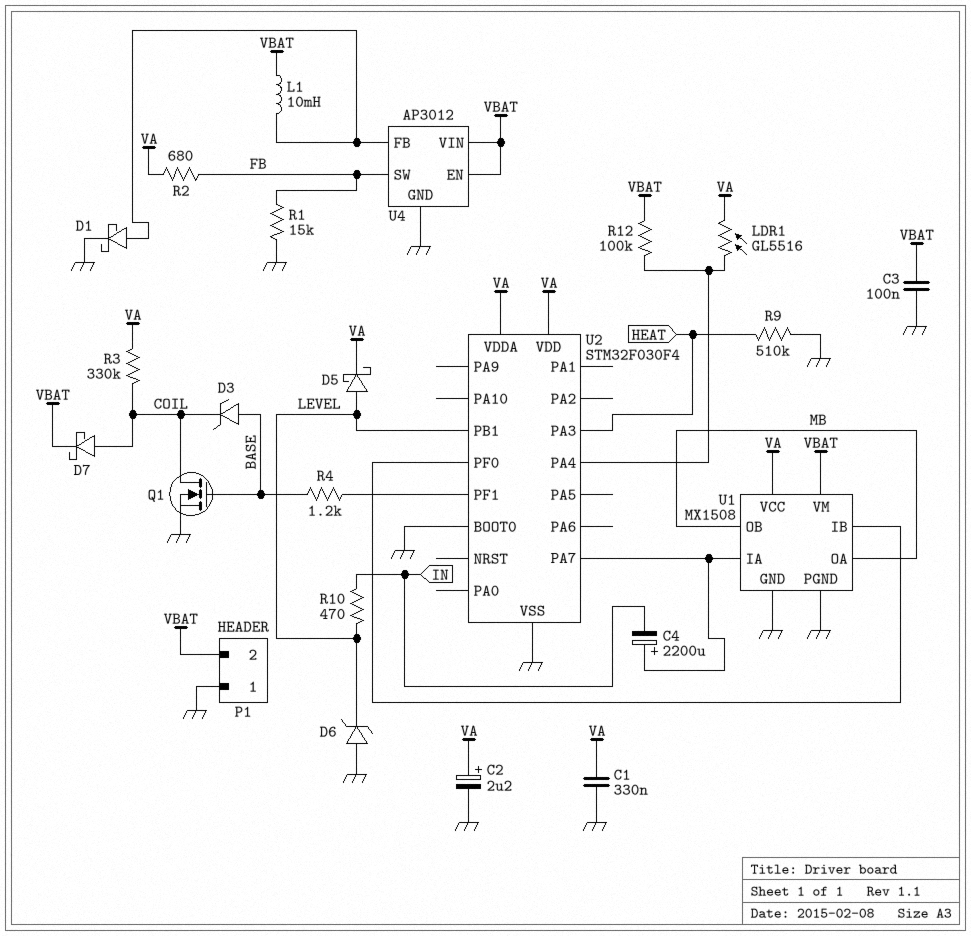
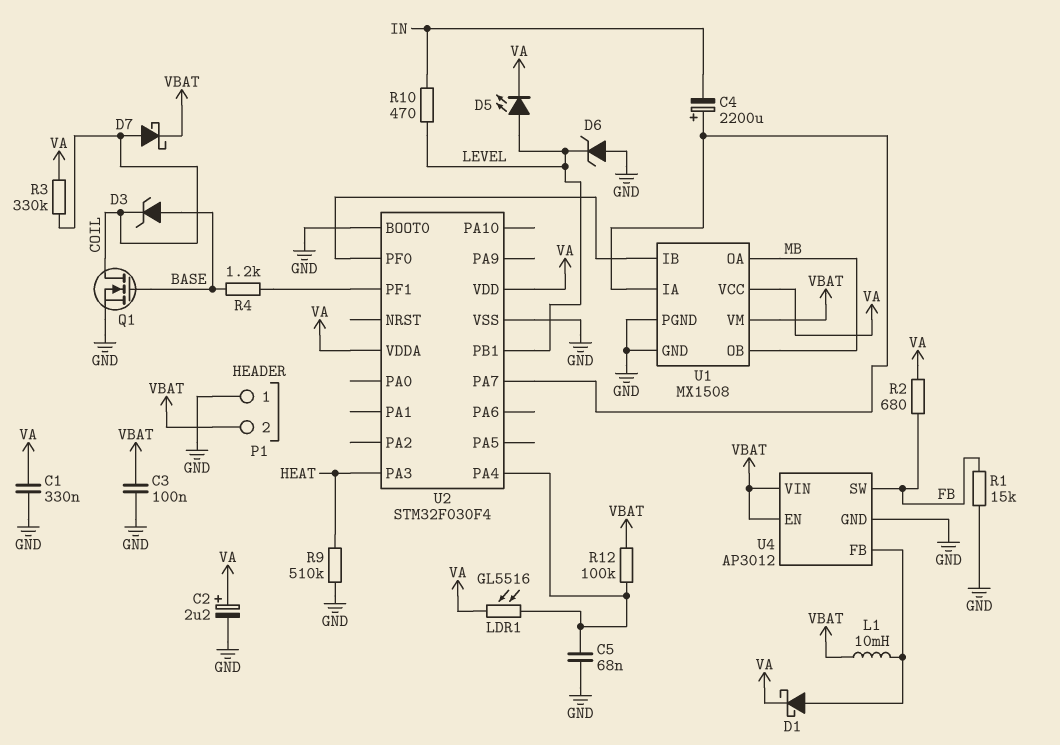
C5: none -> 68nF (GND, U2/PA4)
D1: schottky (A U4/FB, K GND) -> schottky (A U4/FB, K VA)
D5: schottky (A LEVEL, K VA) -> LED (A LEVEL, K VA)

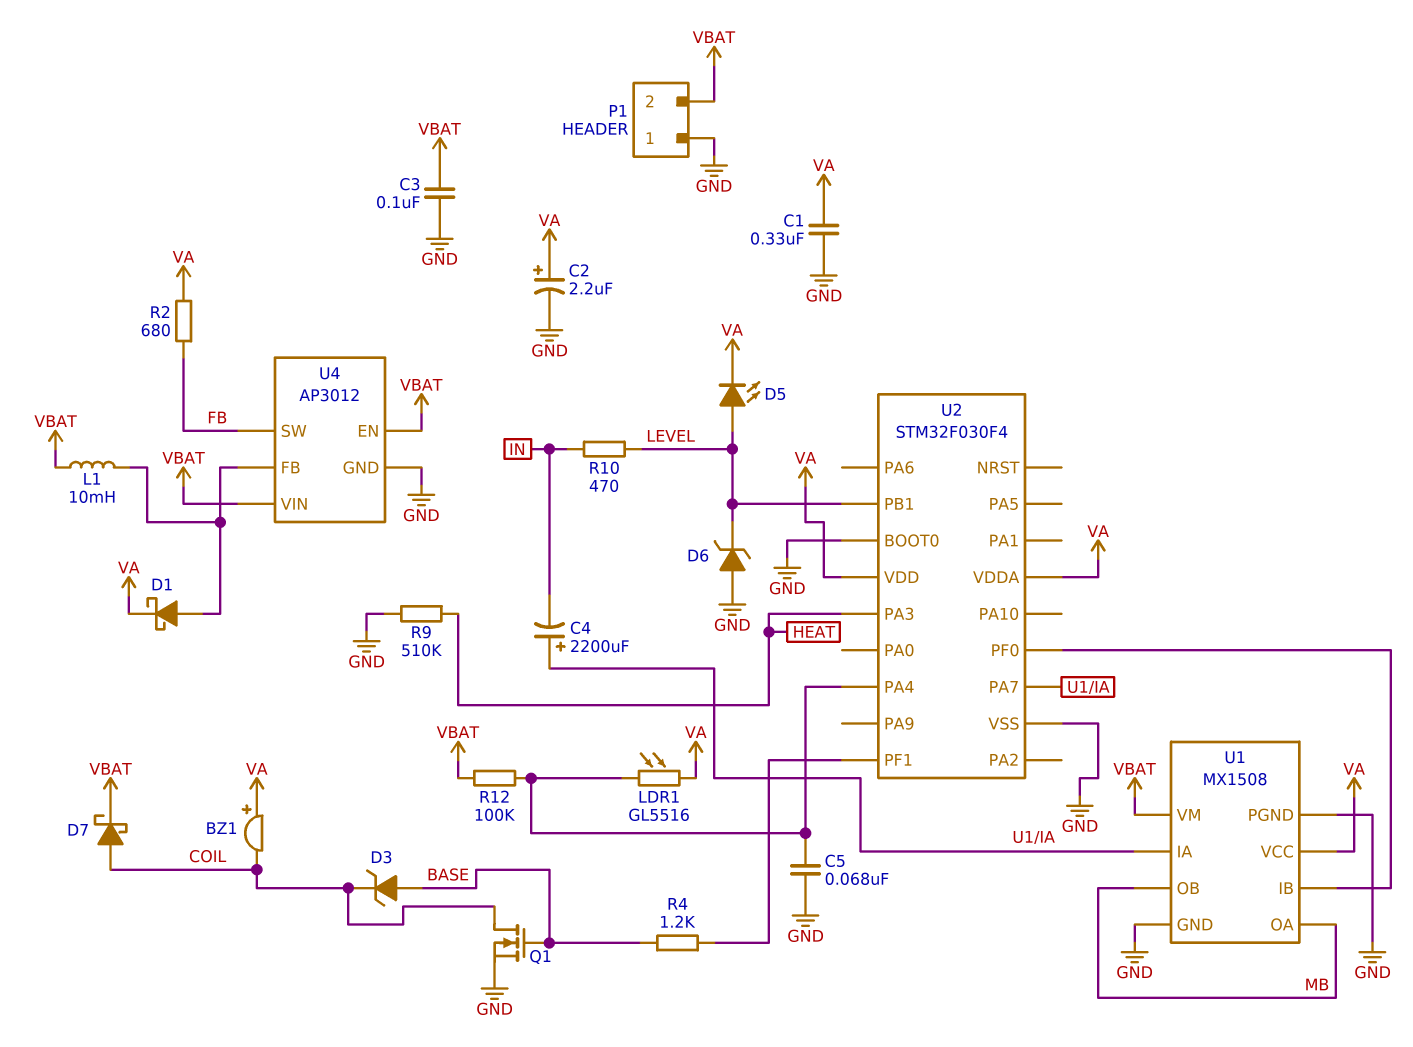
BZ1: none -> buzzer (plus VA, minus COIL)
R1: 15k (FB, GND) -> none
R3: 330k (COIL, VA) -> none

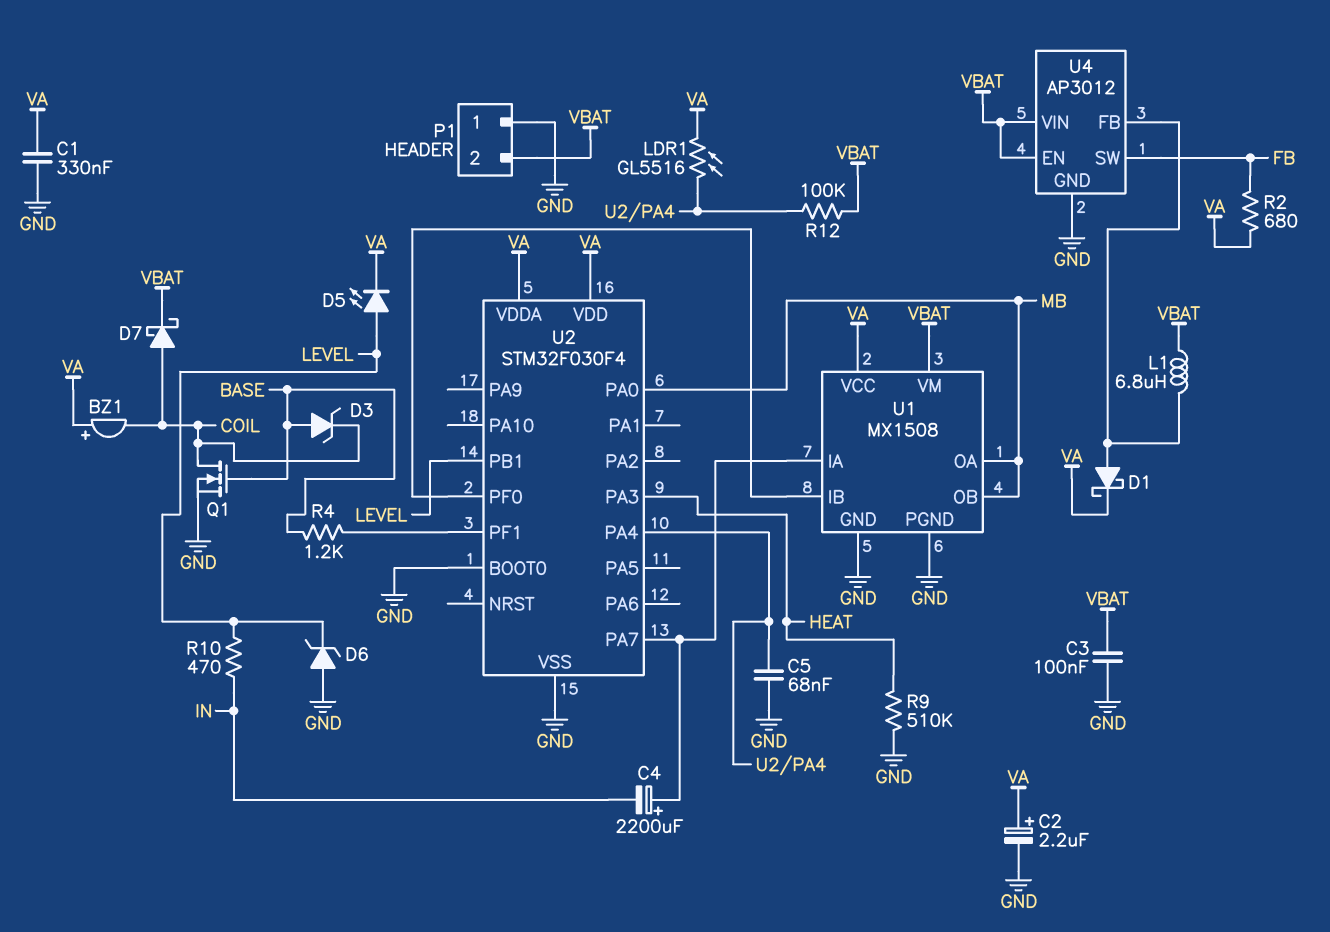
L1: 10mH (U4/FB, VBAT) -> 6.8uH (U4/FB, VBAT)
U2 pin PA0: none -> MB

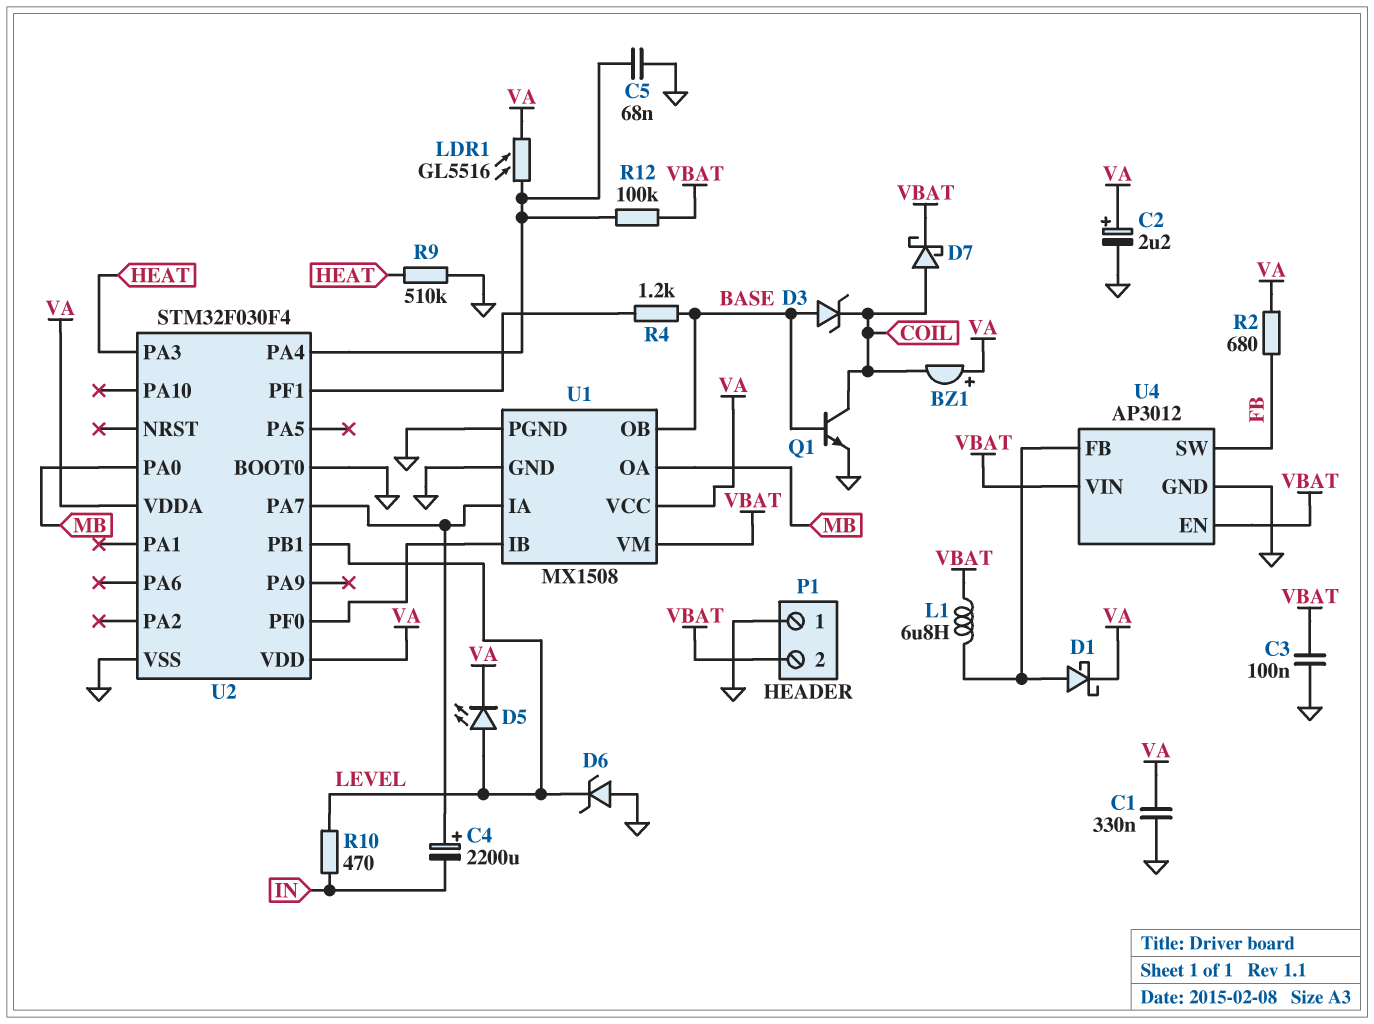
Q1: NMOS (G BASE, D COIL, S GND) -> NPN (B BASE, C COIL, E GND)
U1 pin OB: MB -> BASE

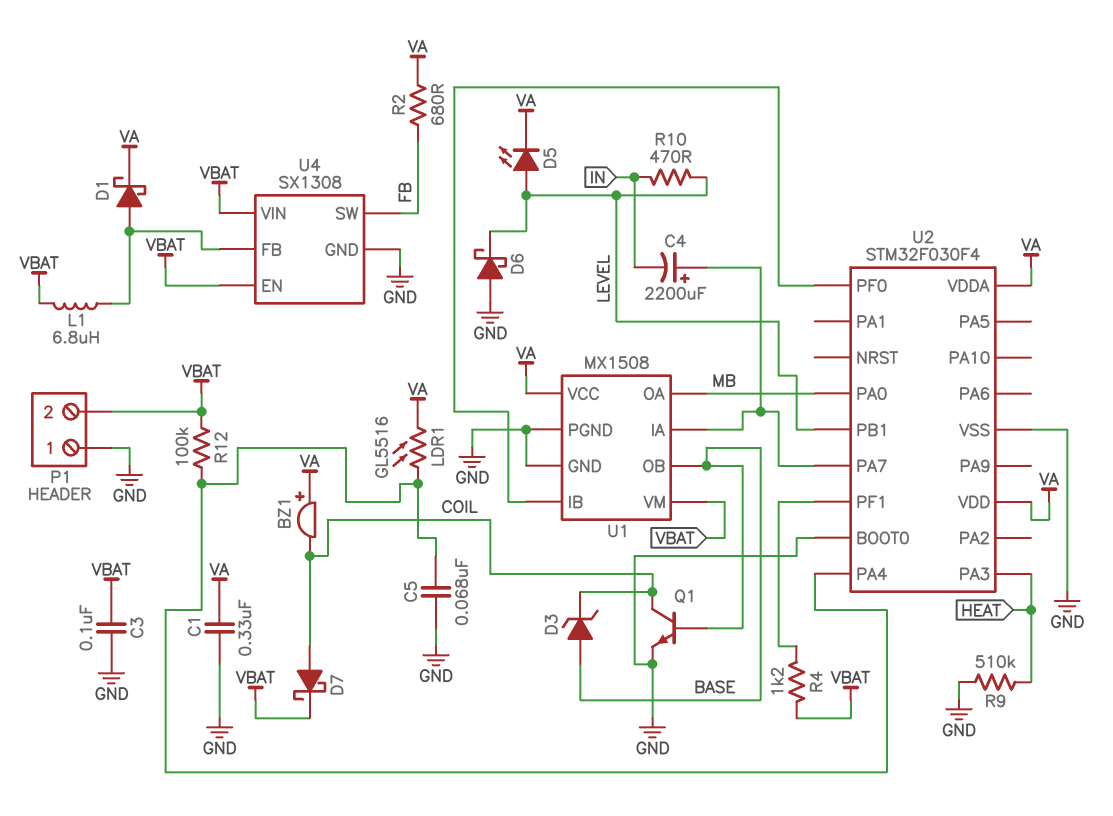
C2: 2.2uF (plus VA, minus GND) -> none
D6: zener (A GND, K LEVEL) -> schottky (A GND, K LEVEL)
R4: 1.2k (BASE, U2/PF1) -> 1.2k (U2/PF1, VBAT)
U4: AP3012 -> SX1308

